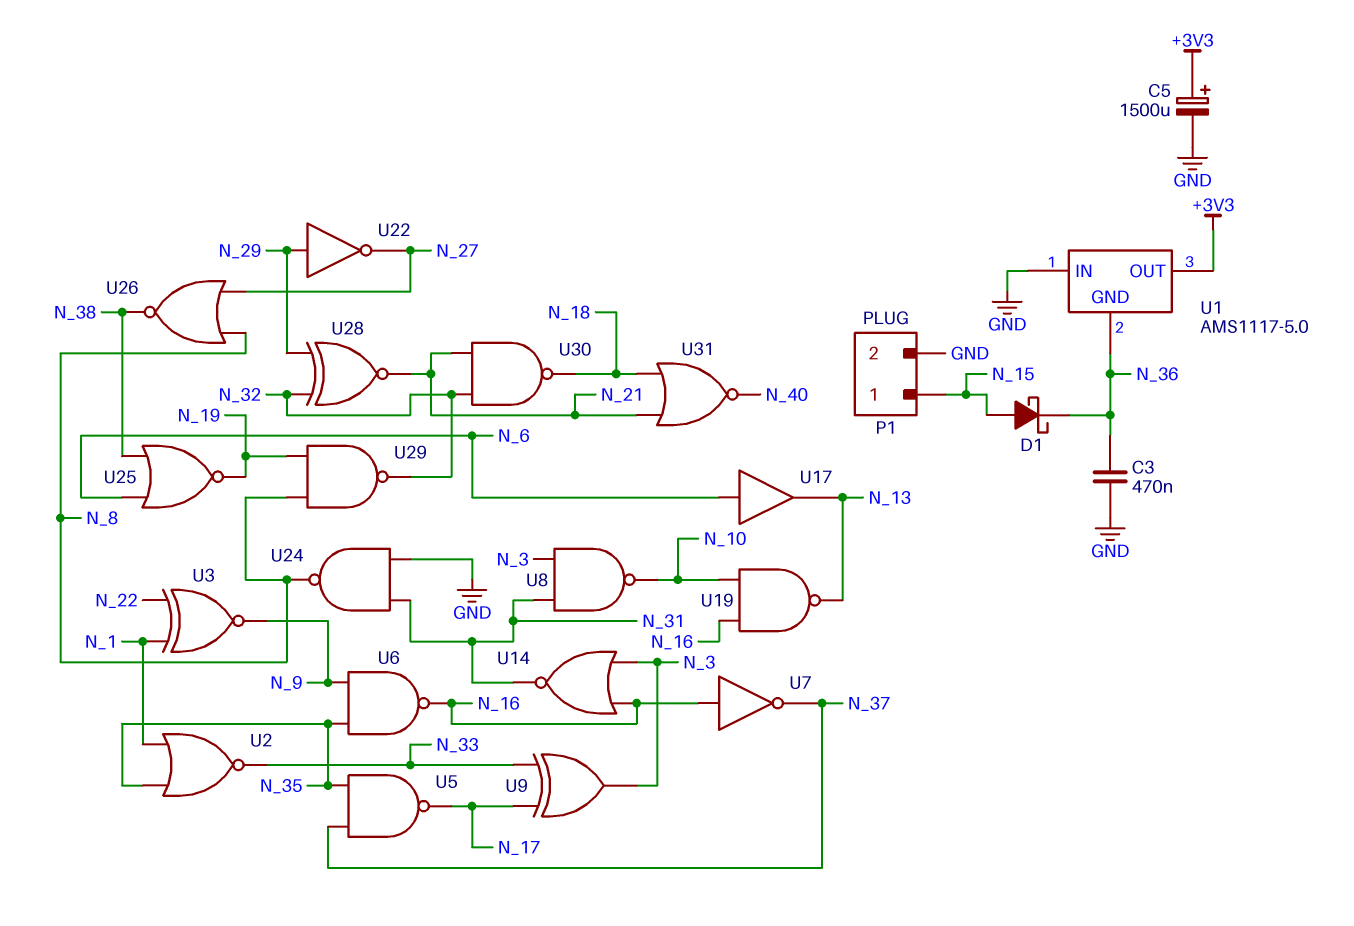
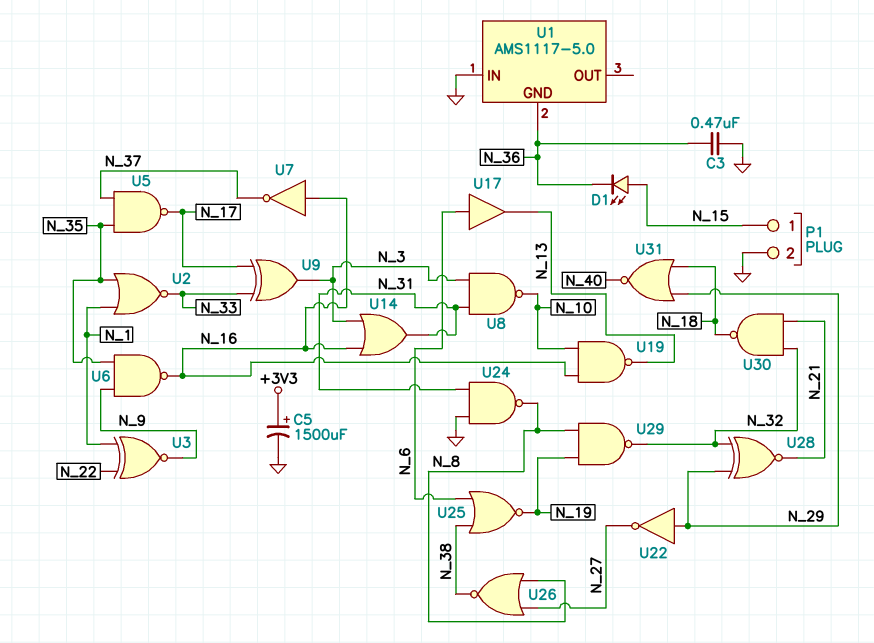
D1: schottky (A N_15, K N_36) -> LED (A N_15, K N_36)
U1 pin OUT: +3V3 -> none
U14: NOR (in N_3, in N_16, out N_31) -> OR (in N_3, in N_16, out N_31)
U31: NOR (in N_18, in N_21, out N_40) -> NOR (in N_18, in N_29, out N_40)

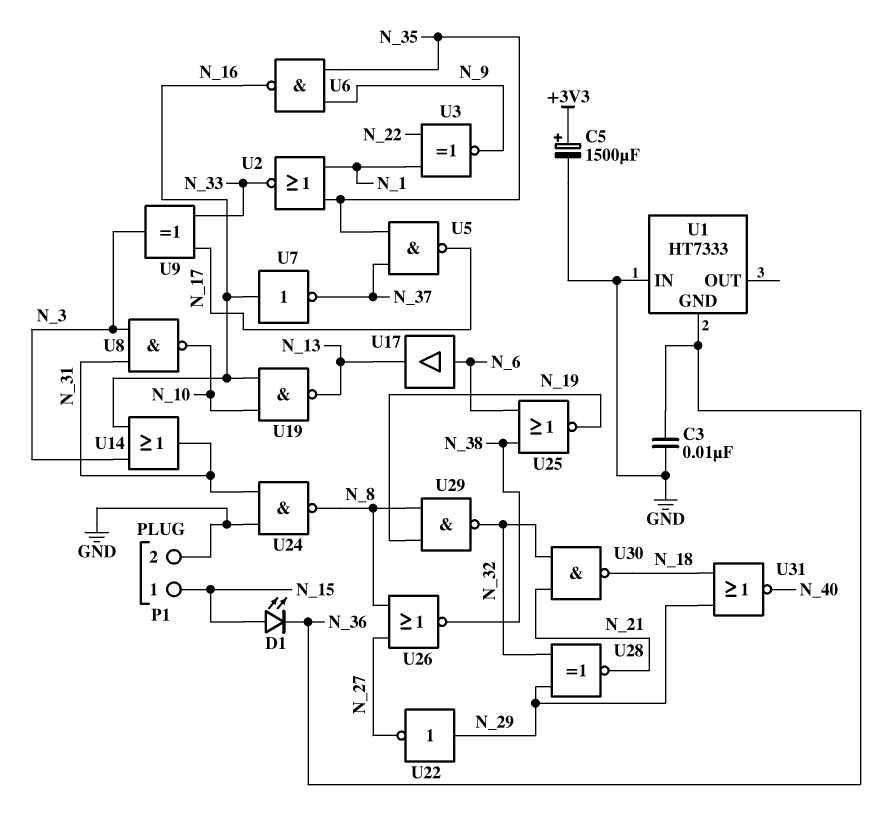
C3: 470nF (GND, N_36) -> 10nF (GND, N_36)
U1: AMS1117-5.0 -> HT7333

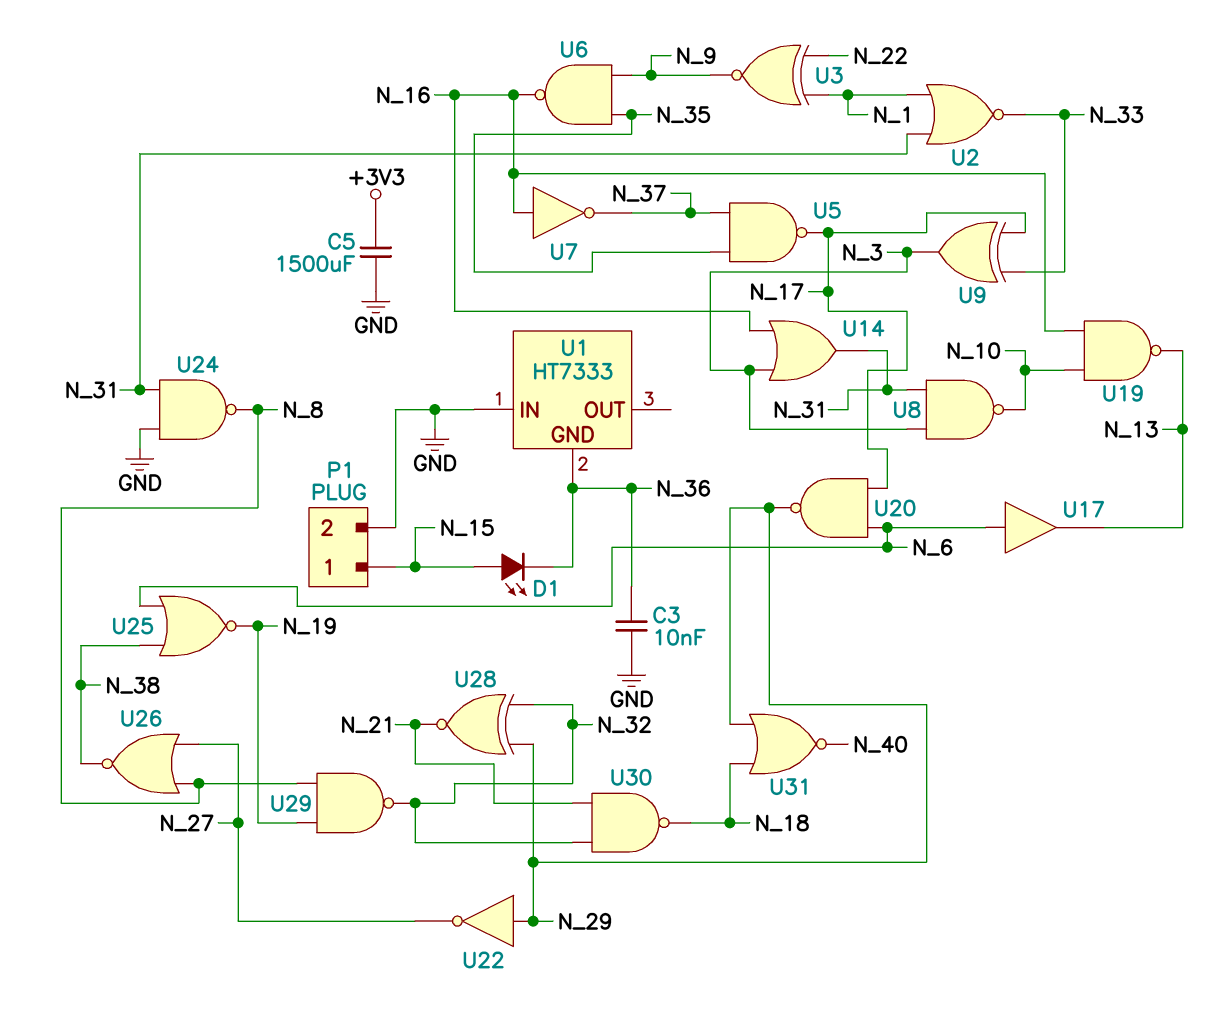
C5: 1500uF (plus +3V3, minus GND) -> 1500uF (+3V3, GND)
U2: NOR (in N_1, in N_35, out N_33) -> NOR (in N_1, in N_31, out N_33)
U20: none -> NAND (in N_6, in N_17, out N_29)

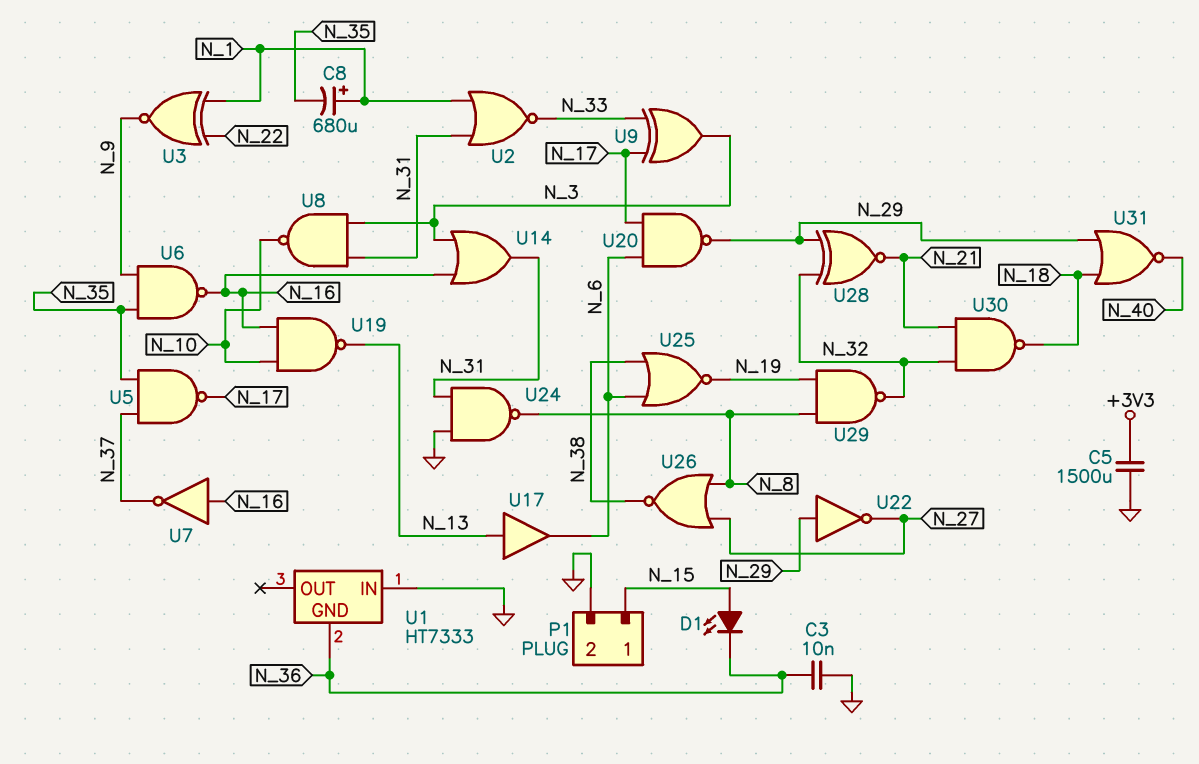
C8: none -> 680uF (plus N_1, minus N_35)
U17: buffer (in N_6, out N_13) -> buffer (in N_13, out N_6)

